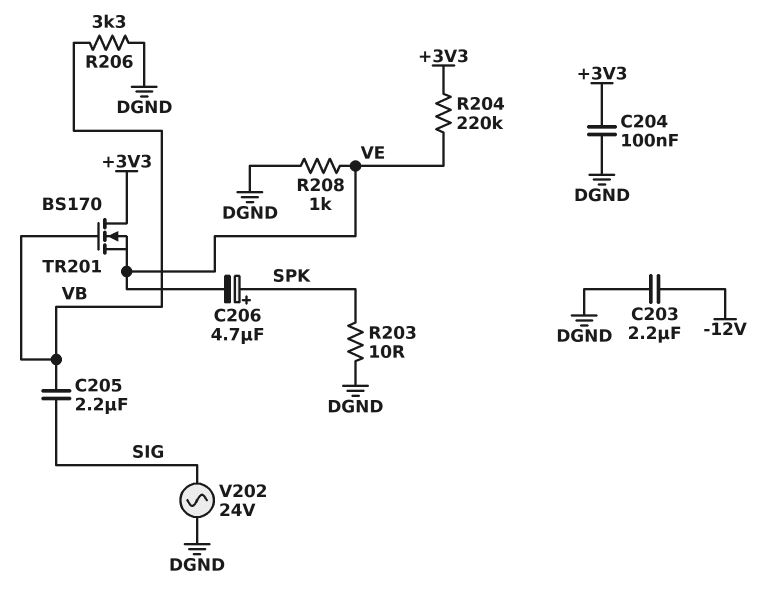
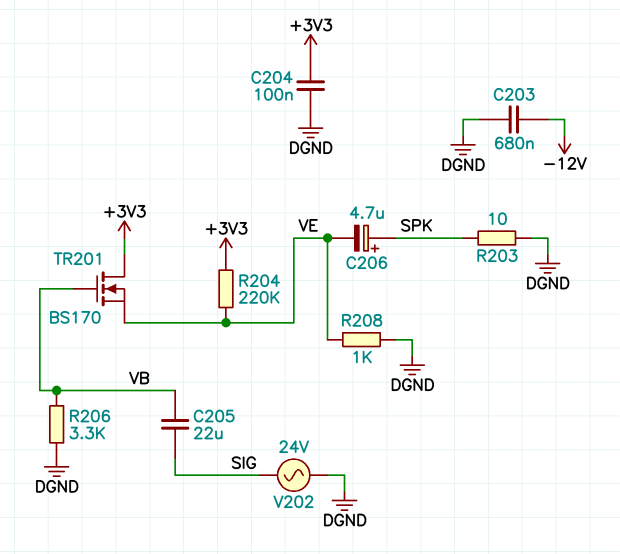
C203: 2.2uF (-12V, DGND) -> 680nF (-12V, DGND)
C205: 2.2uF (SIG, VB) -> 22uF (SIG, VB)

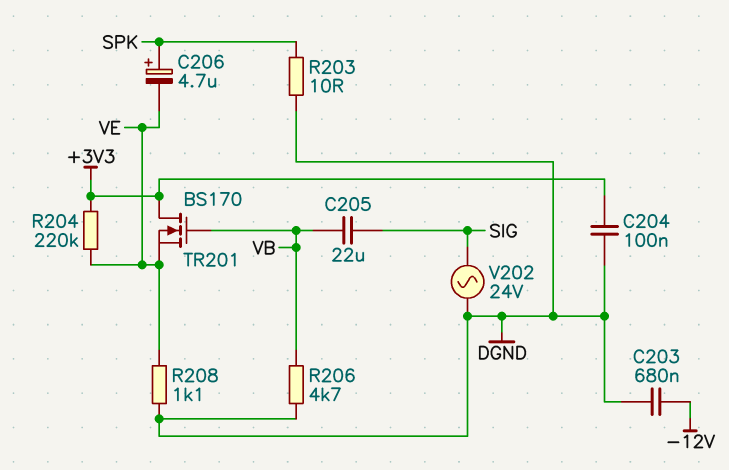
R206: 3.3k (DGND, VB) -> 4.7k (DGND, VB)
R208: 1k (DGND, VE) -> 1.1k (DGND, VE)

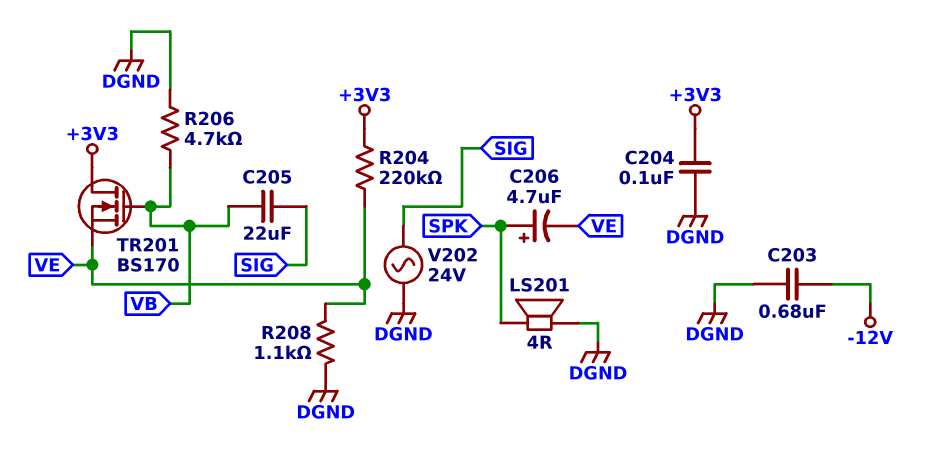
LS201: none -> speaker 4R (DGND, SPK)
R203: 10 (DGND, SPK) -> none

